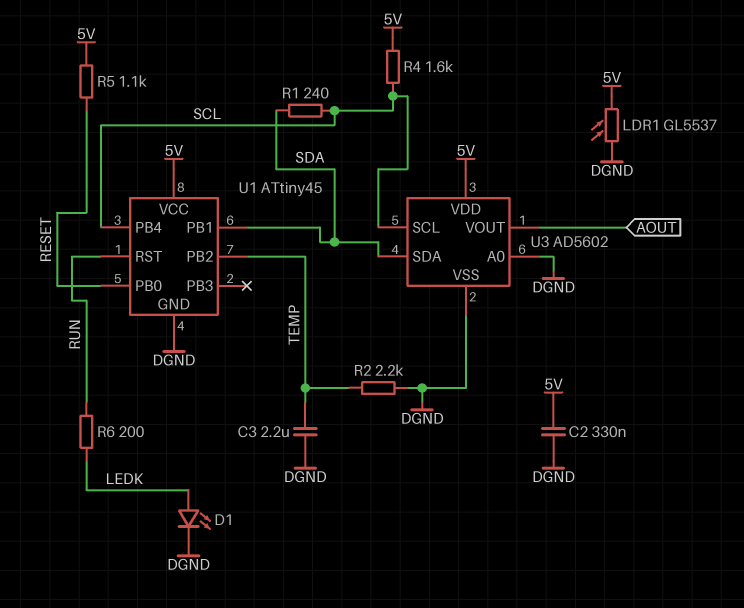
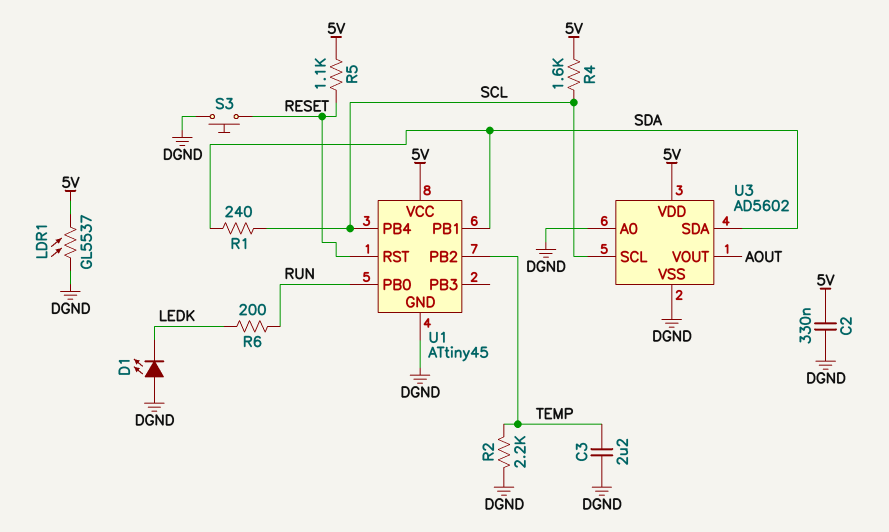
D1: LED (A LEDK, K DGND) -> LED (A DGND, K LEDK)
S3: none -> button (DGND, RESET)
U1 pin PB0: RESET -> RUN
U1 pin RST: RUN -> RESET

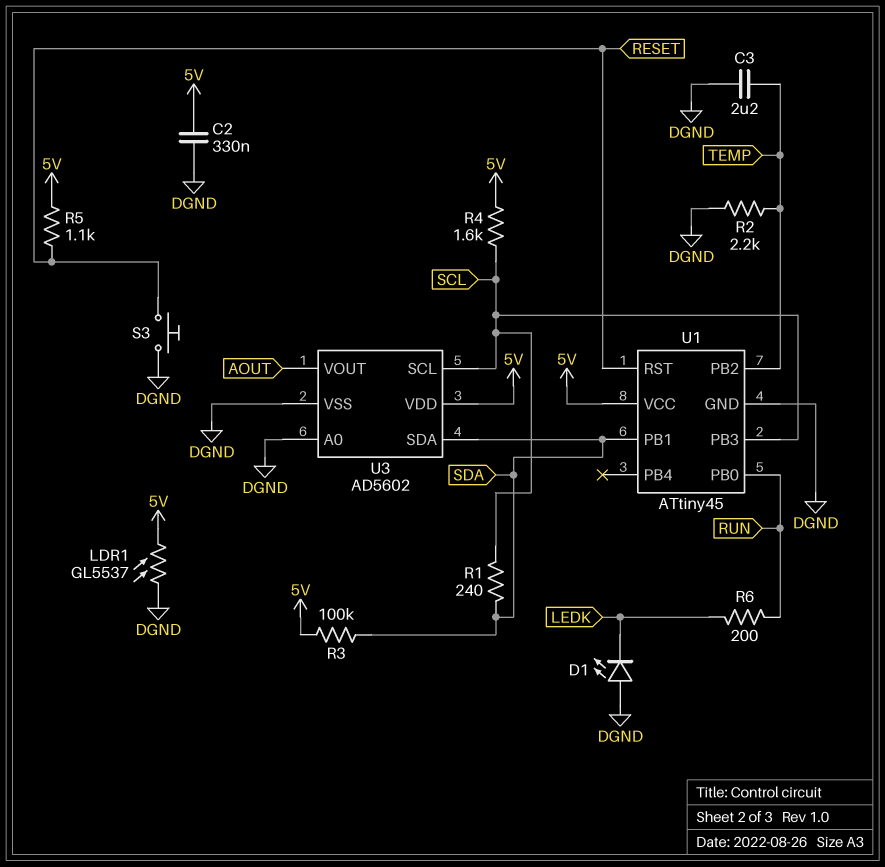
R3: none -> 100k (5V, SDA)
U1 pin PB3: none -> SCL
U1 pin PB4: SCL -> none

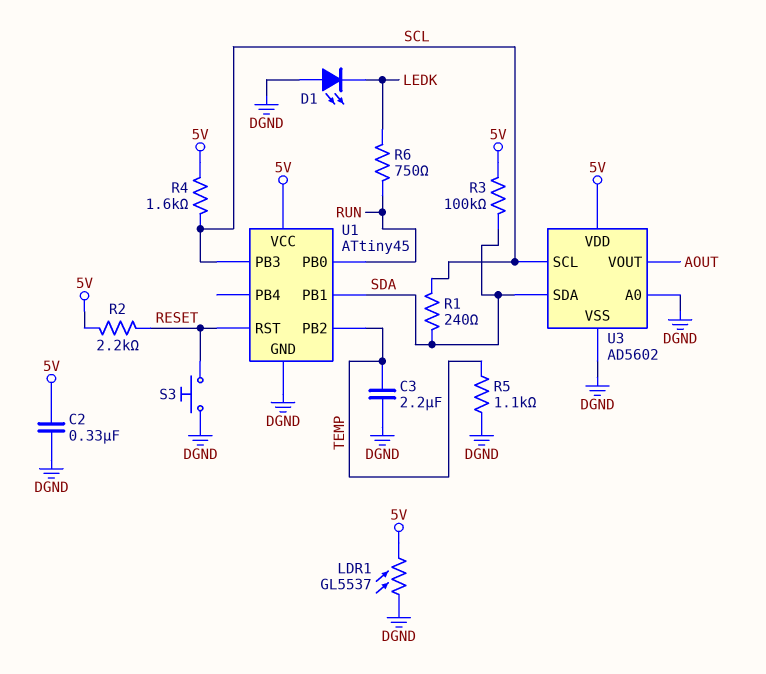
R2: 2.2k (DGND, TEMP) -> 2.2k (5V, RESET)
R5: 1.1k (5V, RESET) -> 1.1k (DGND, TEMP)
R6: 200 (LEDK, RUN) -> 750 (LEDK, RUN)

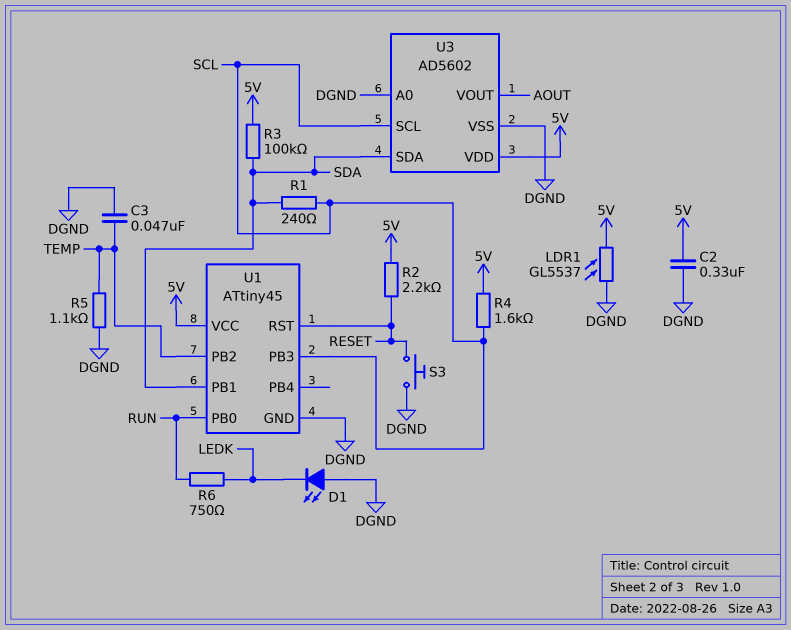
C3: 2.2uF (DGND, TEMP) -> 47nF (DGND, TEMP)

